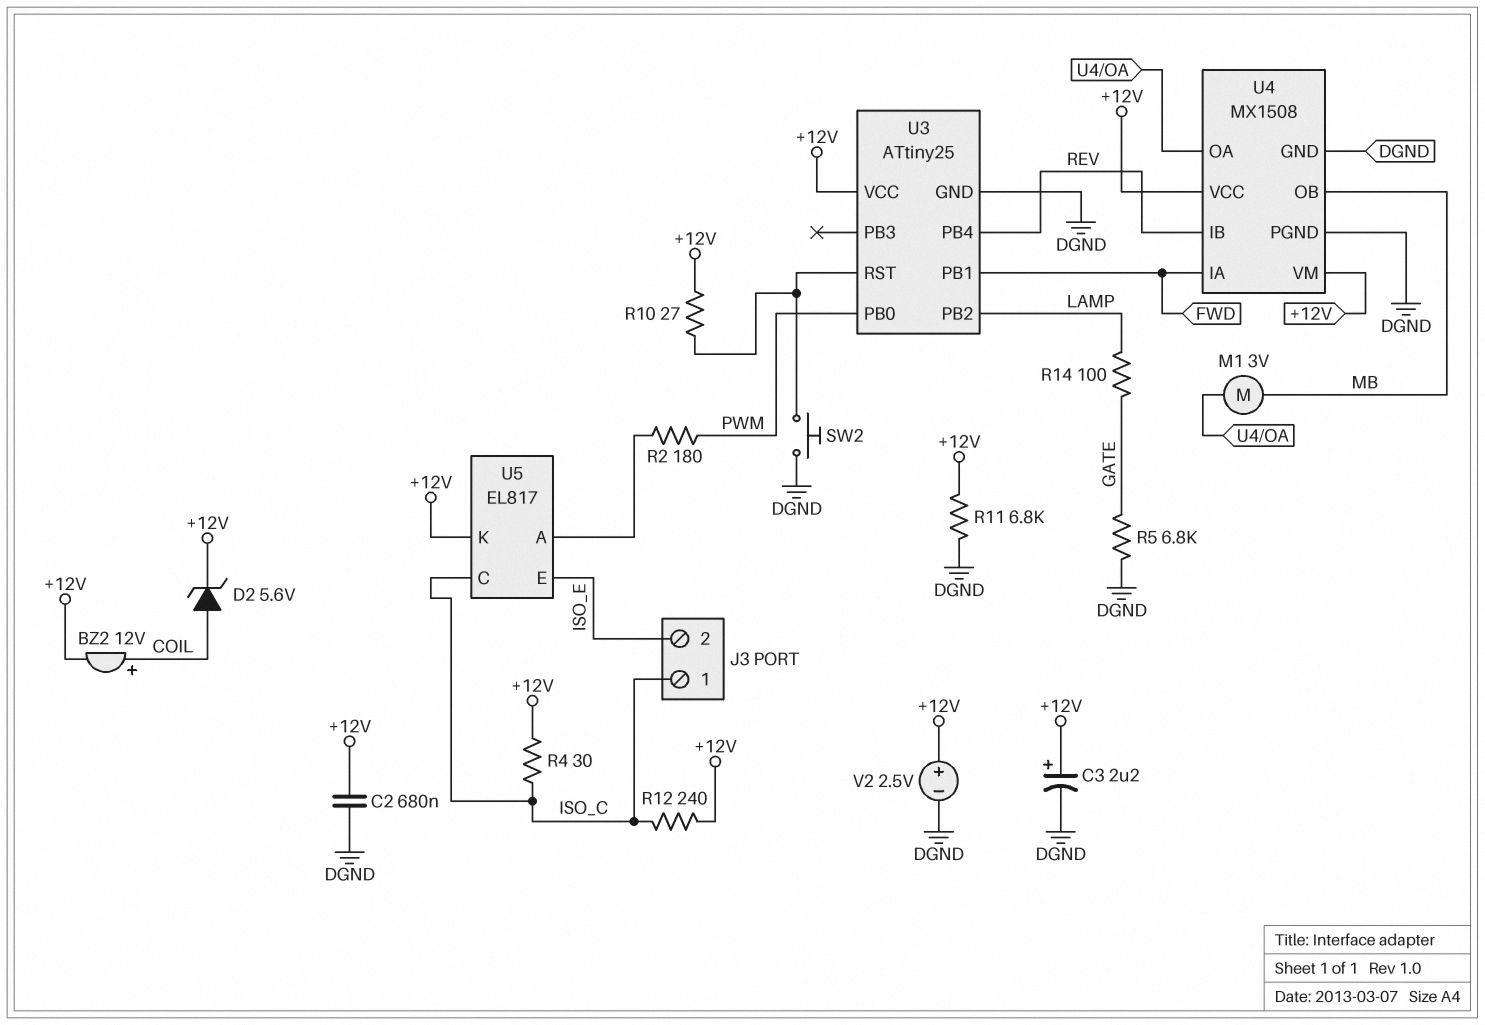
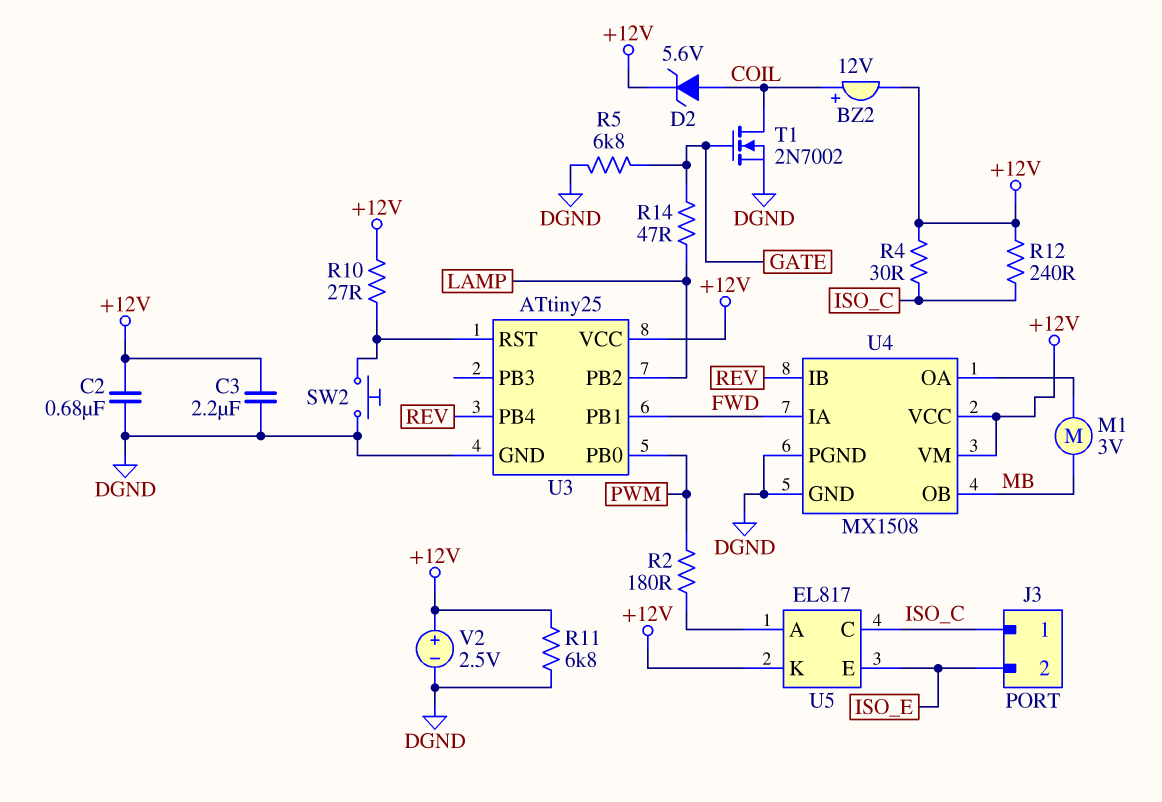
C3: 2.2uF (plus +12V, minus DGND) -> 2.2uF (+12V, DGND)
R14: 100 (GATE, LAMP) -> 47 (GATE, LAMP)
T1: none -> NMOS 2N7002 (G GATE, D COIL, S DGND)

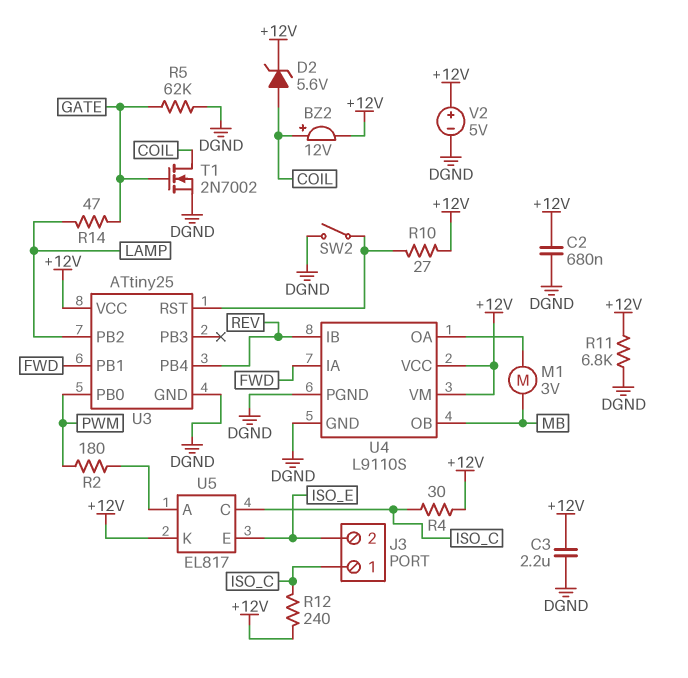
R5: 6.8k (DGND, GATE) -> 62k (DGND, GATE)
SW2: button (DGND, U3/RST) -> switch (DGND, U3/RST)
U4: MX1508 -> L9110S
V2: 2.5V (plus +12V, minus DGND) -> 5V (plus +12V, minus DGND)

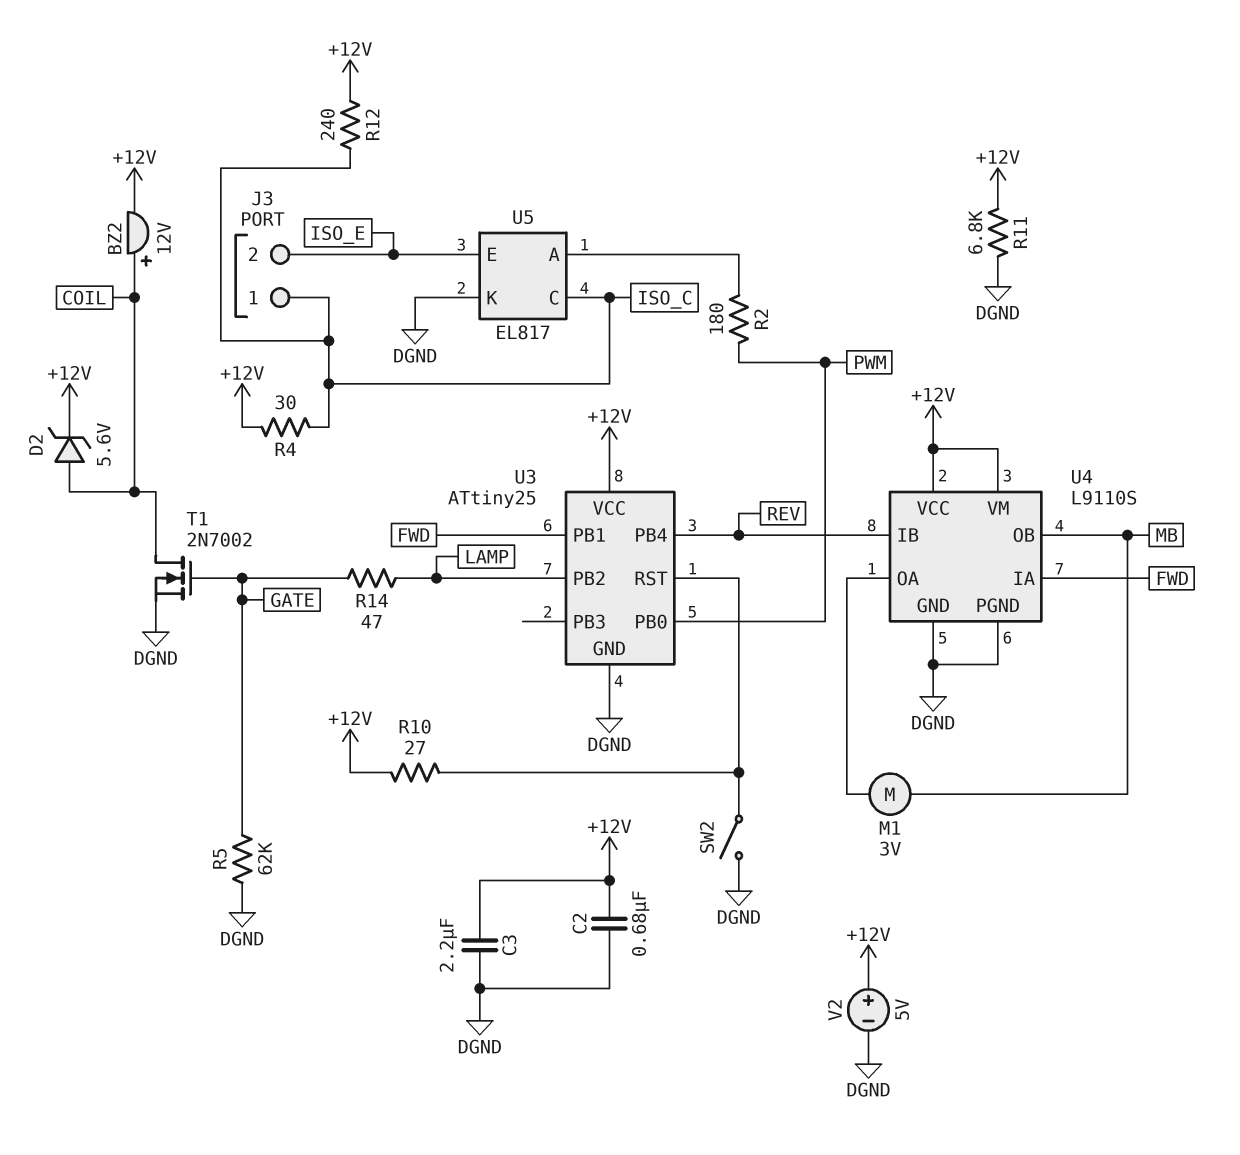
U5 pin K: +12V -> DGND

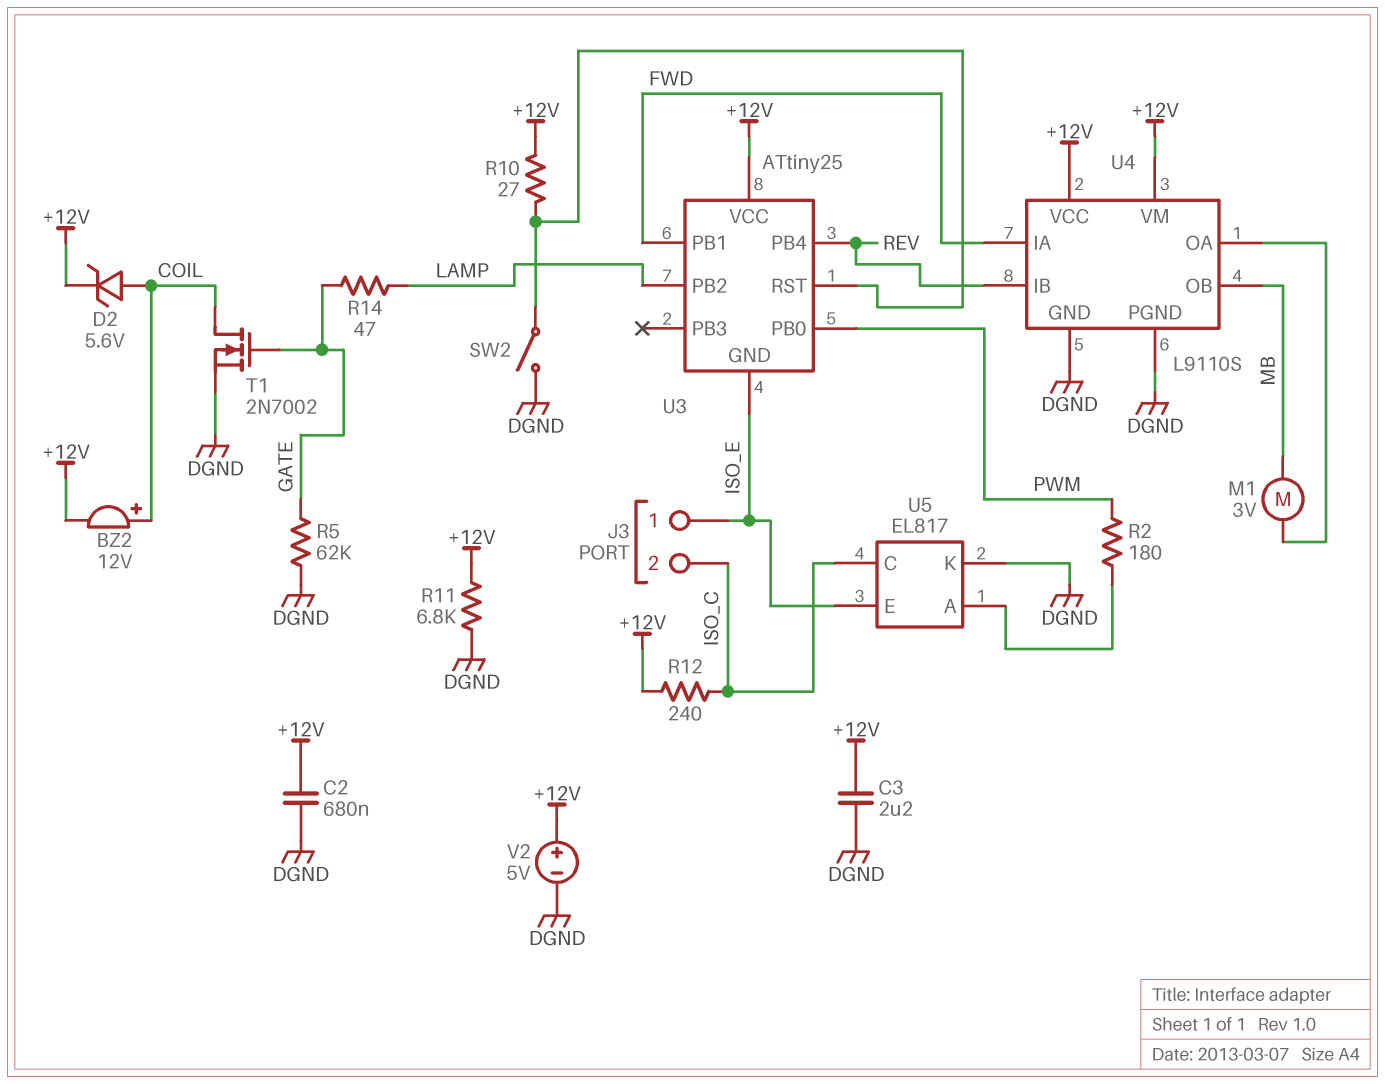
J3 pin 1: ISO_C -> ISO_E
J3 pin 2: ISO_E -> ISO_C
R4: 30 (+12V, ISO_C) -> none
U3 pin GND: DGND -> ISO_E

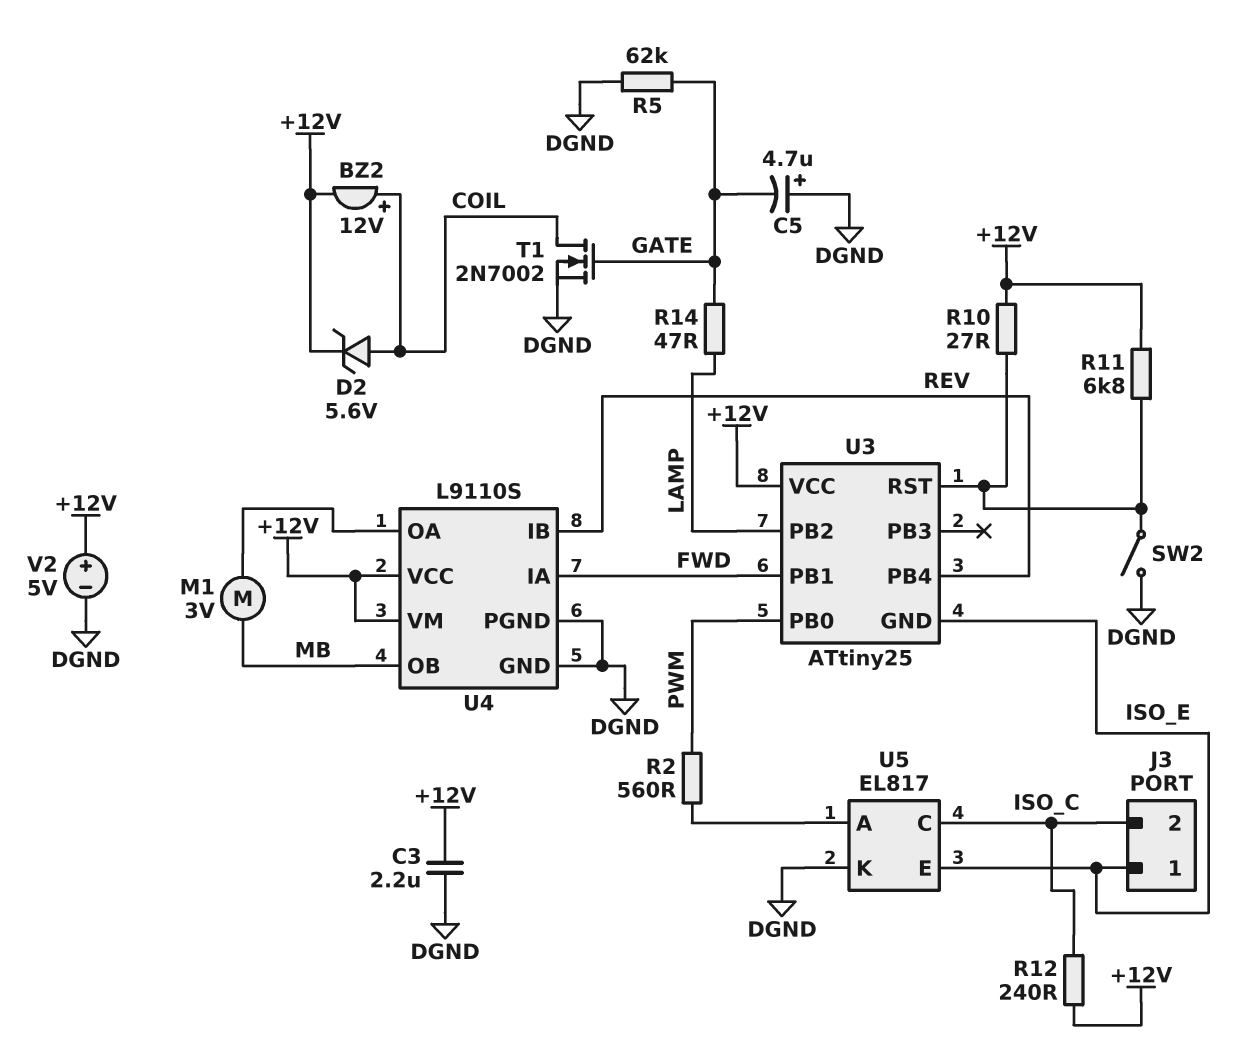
C2: 680nF (+12V, DGND) -> none
C5: none -> 4.7uF (plus DGND, minus GATE)
R2: 180 (PWM, U5/A) -> 560 (PWM, U5/A)
R11: 6.8k (+12V, DGND) -> 6.8k (+12V, U3/RST)

